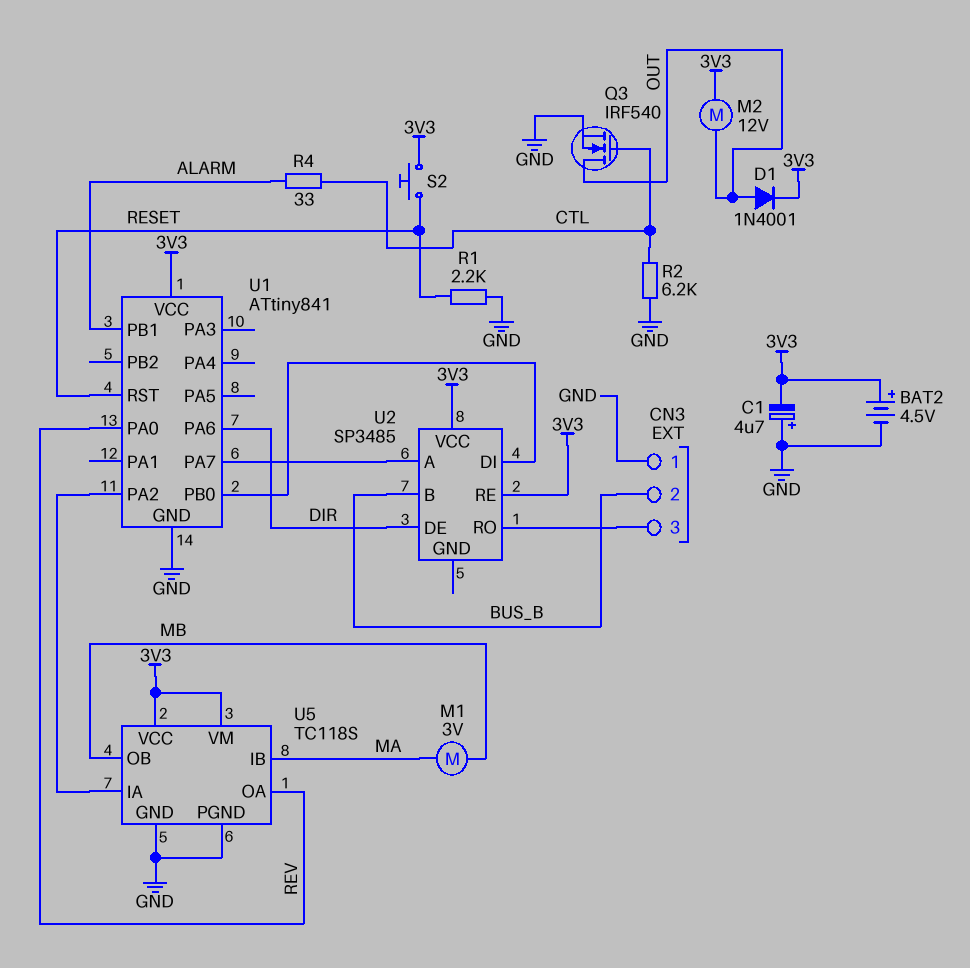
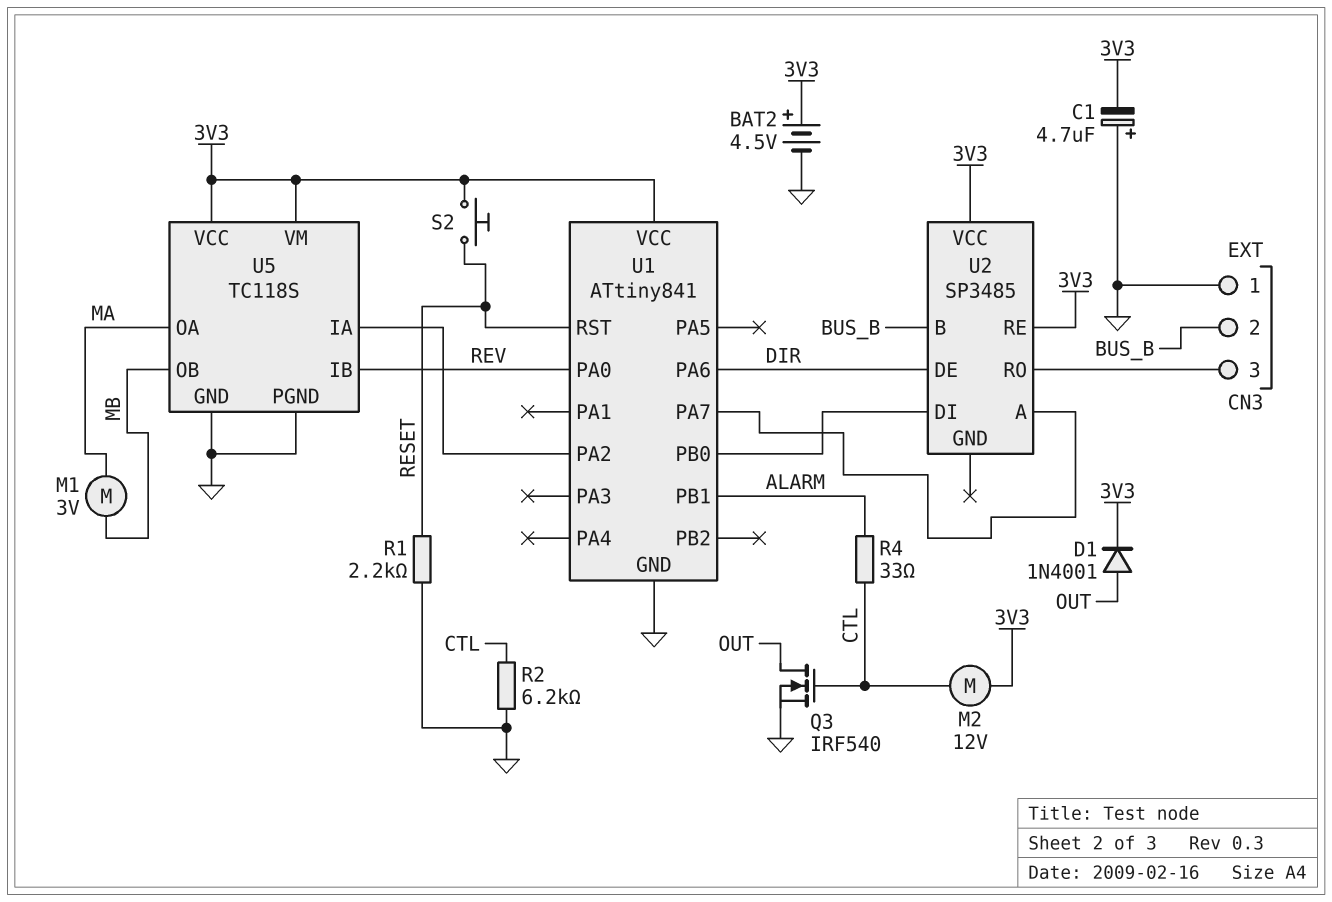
M2: motor 12V (3V3, OUT) -> motor 12V (3V3, CTL)
U5 pin IB: MA -> REV
U5 pin OA: REV -> MA

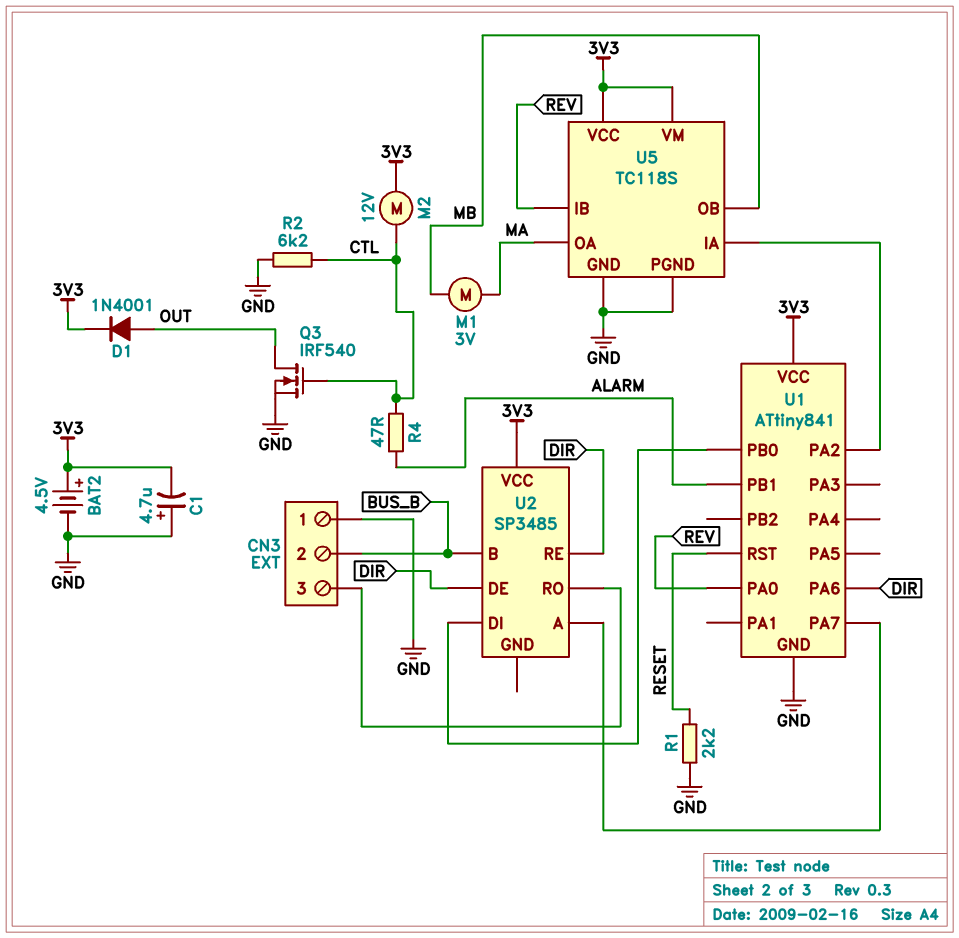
R4: 33 (ALARM, CTL) -> 47 (ALARM, CTL)
S2: button (3V3, RESET) -> none
U2 pin RE: 3V3 -> DIR

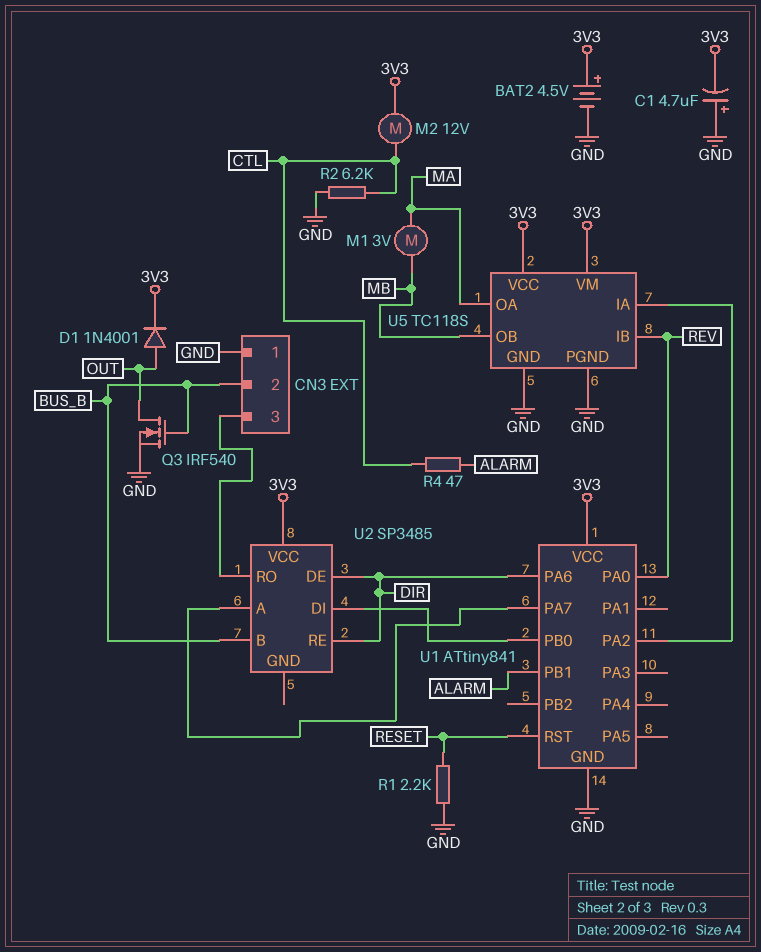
Q3: NMOS IRF540 (G CTL, D OUT, S GND) -> NMOS IRF540 (G BUS_B, D OUT, S GND)

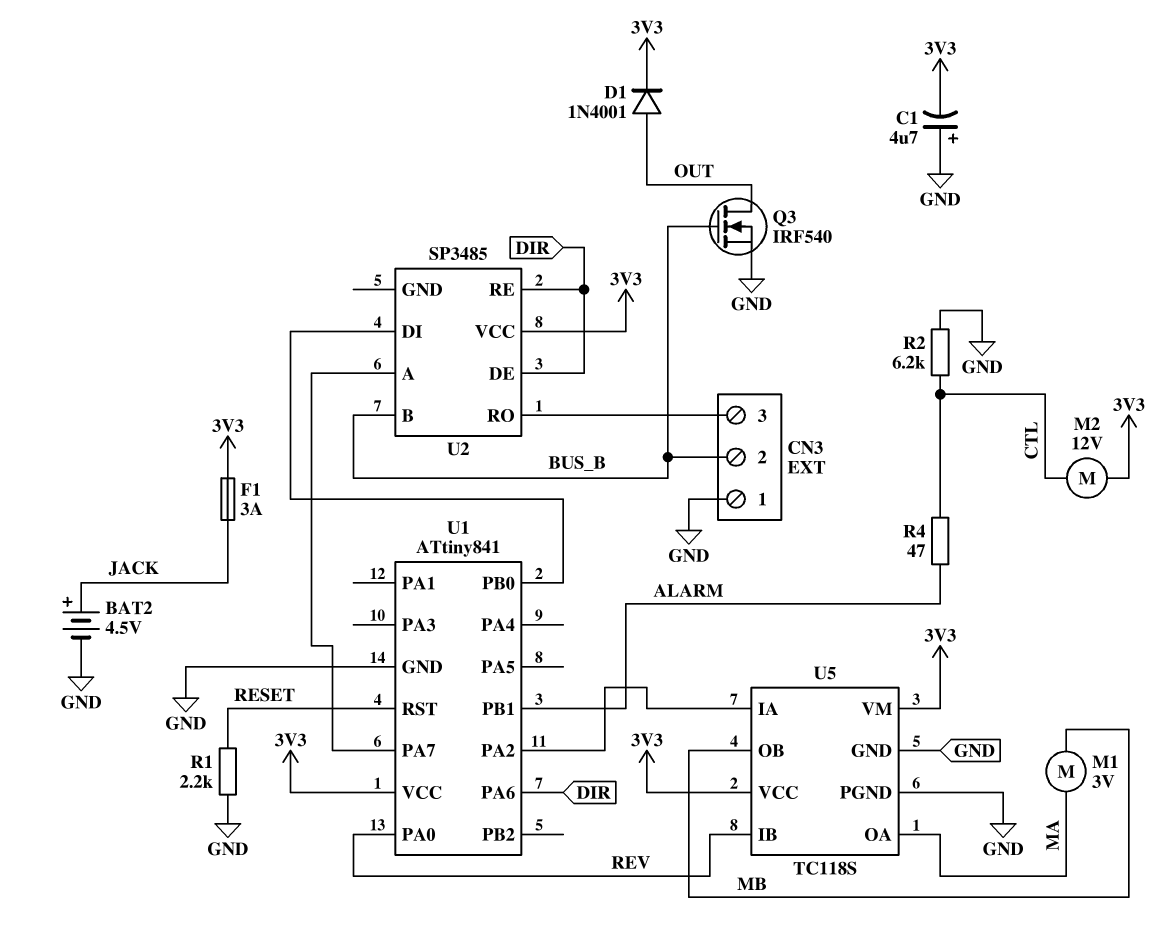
BAT2: 4.5V (plus 3V3, minus GND) -> 4.5V (plus JACK, minus GND)
F1: none -> 3A (3V3, JACK)

